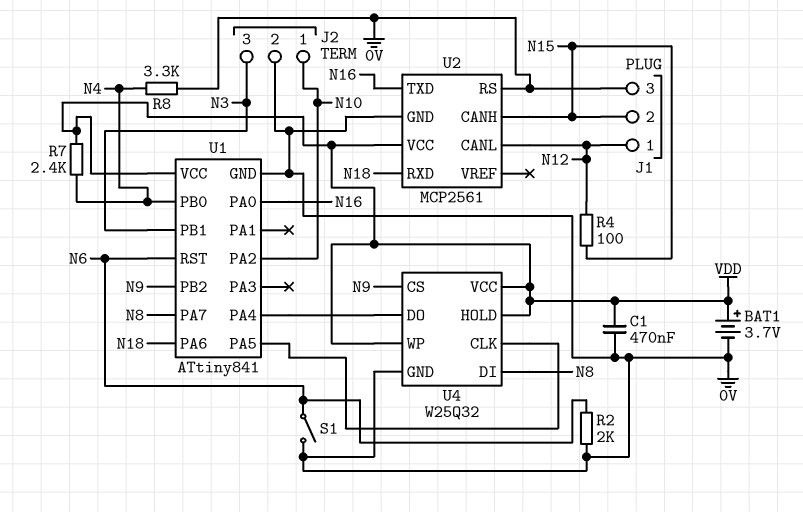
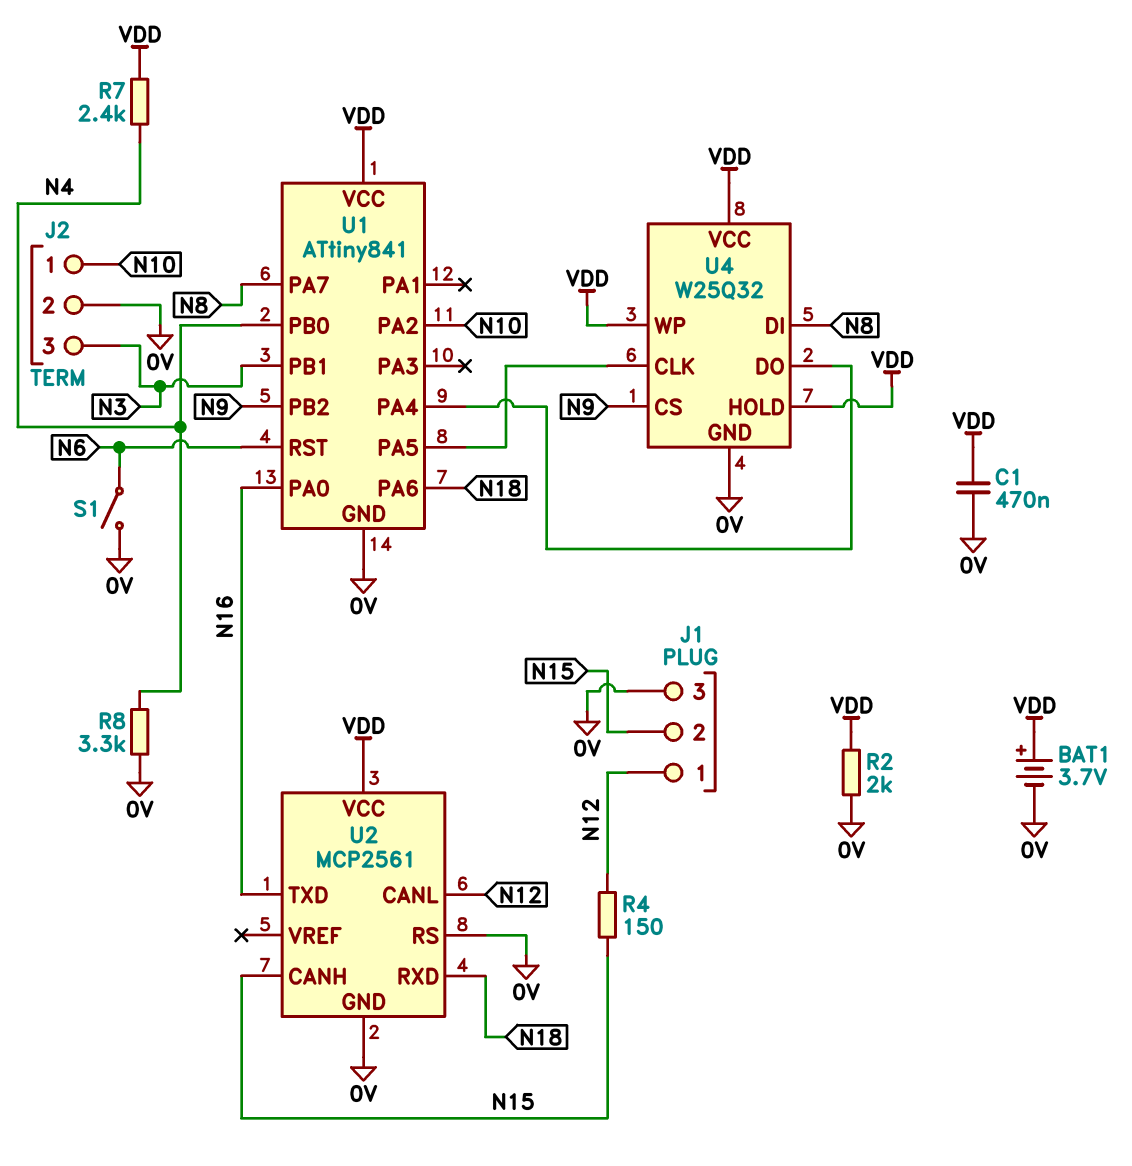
R2: 2k (0V, N6) -> 2k (0V, VDD)
R4: 100 (N12, N15) -> 150 (N12, N15)

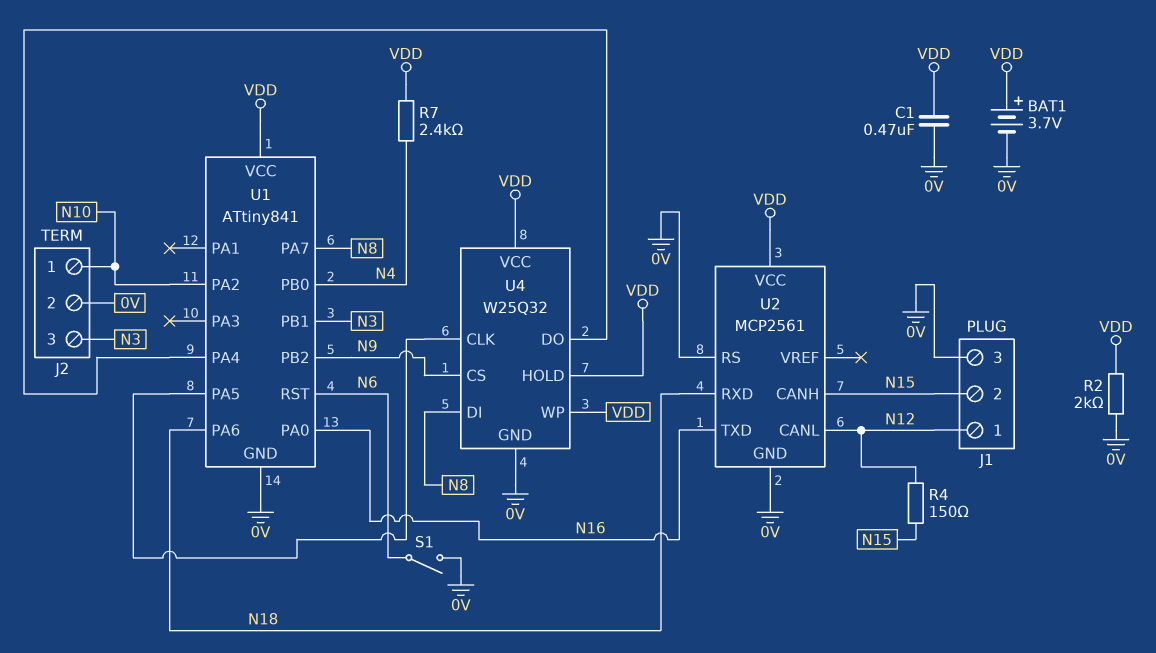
R8: 3.3k (0V, N4) -> none

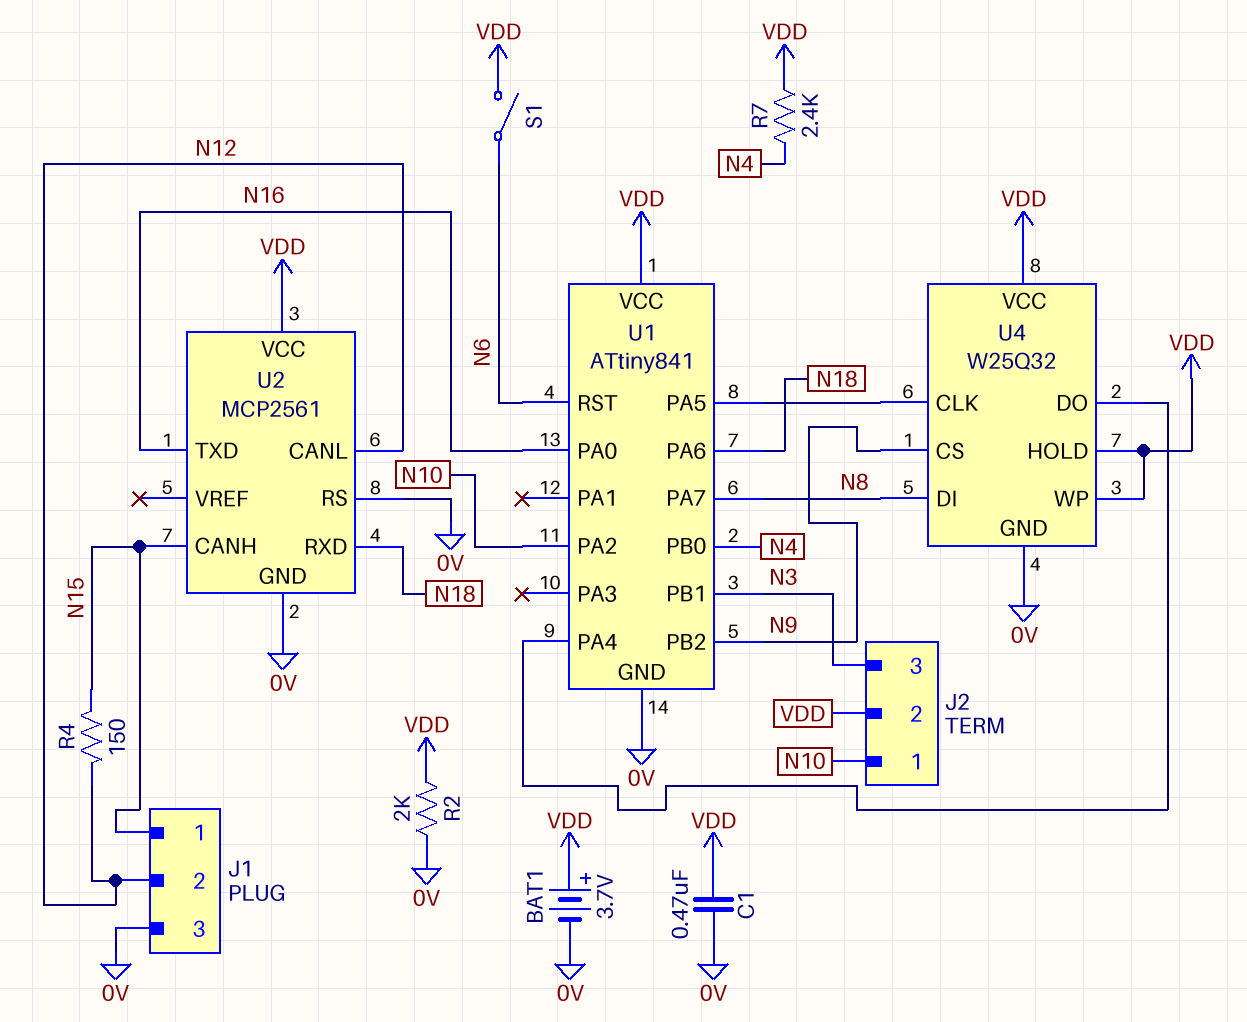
J1 pin 1: N12 -> N15
J1 pin 2: N15 -> N12
J2 pin 2: 0V -> VDD
S1: switch (0V, N6) -> switch (N6, VDD)

